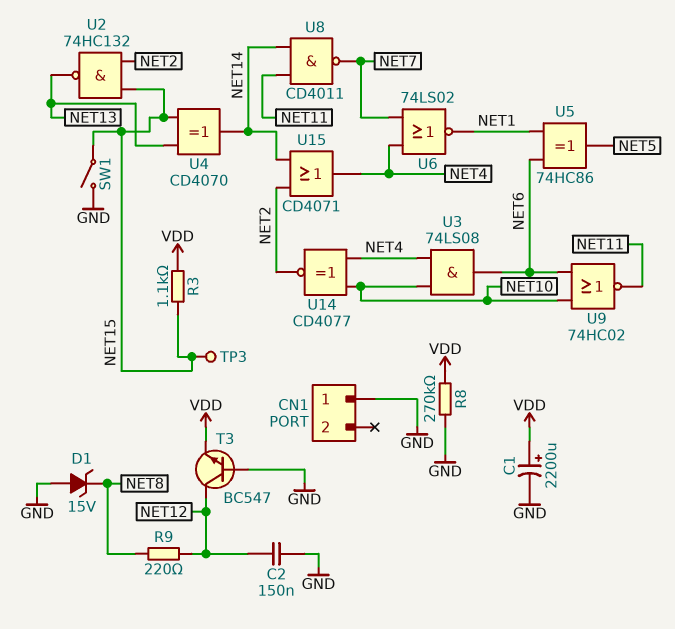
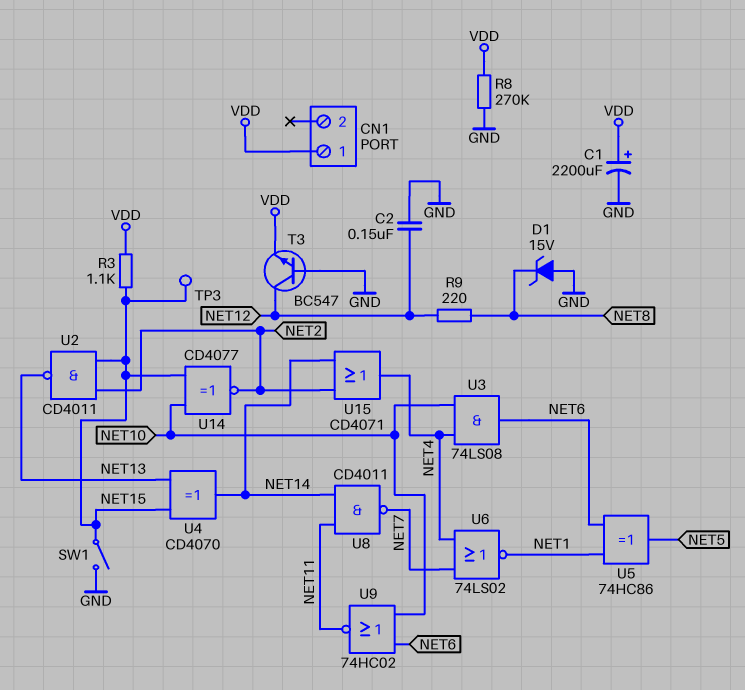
CN1 pin 1: GND -> VDD
U2: NAND 74HC132 (in NET2, in NET15, out NET13) -> NAND CD4011 (in NET2, in NET15, out NET13)
U14: XNOR CD4077 (in NET4, in NET10, out NET2) -> XNOR CD4077 (in NET10, in NET15, out NET2)

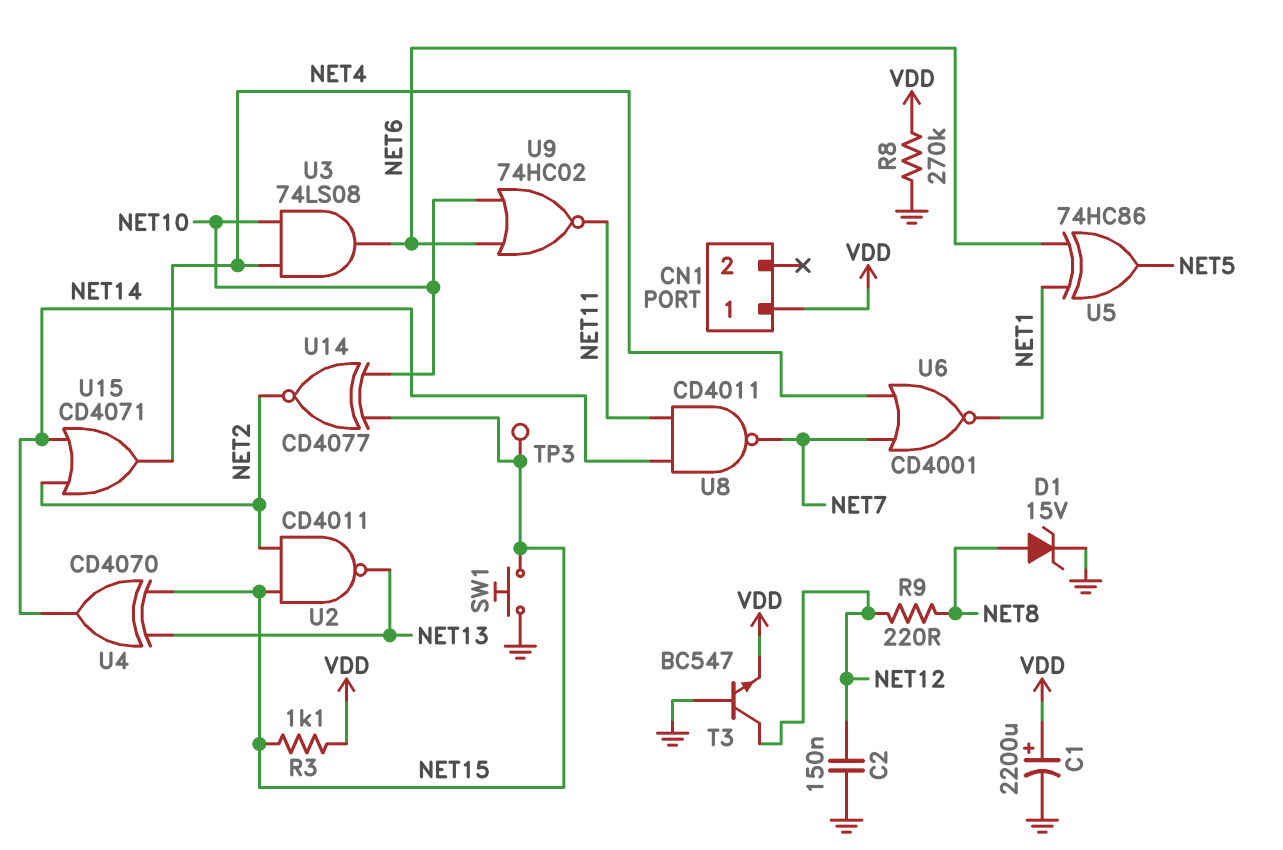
D1: zener 15V (A GND, K NET8) -> zener 15V (A NET8, K GND)
SW1: switch (GND, NET15) -> button (GND, NET15)
U6: NOR 74LS02 (in NET4, in NET7, out NET1) -> NOR CD4001 (in NET4, in NET7, out NET1)

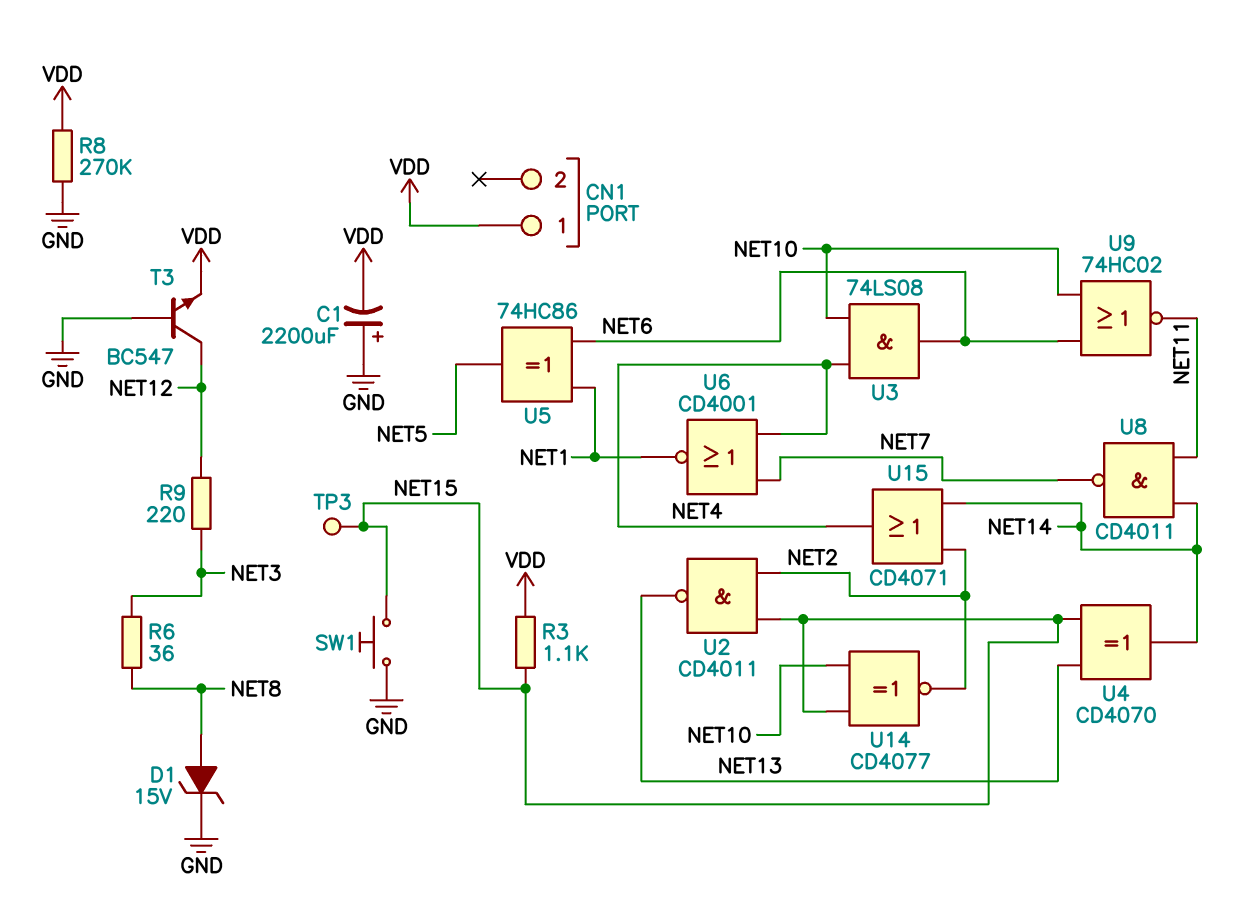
C1: 2200uF (plus VDD, minus GND) -> 2200uF (plus GND, minus VDD)
C2: 150nF (GND, NET12) -> none
R6: none -> 36 (NET3, NET8)
R9: 220 (NET8, NET12) -> 220 (NET3, NET12)

